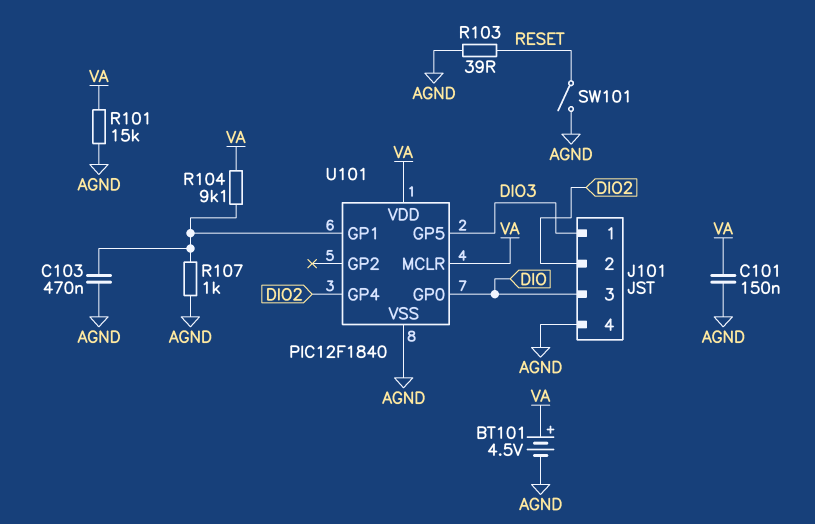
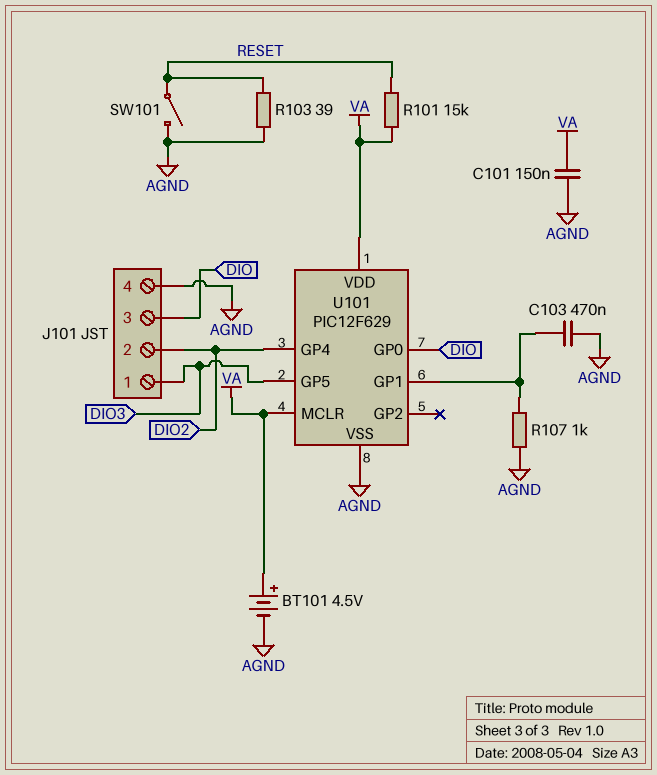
R101: 15k (AGND, VA) -> 15k (RESET, VA)
R104: 9.1k (U101/GP1, VA) -> none
U101: PIC12F1840 -> PIC12F629

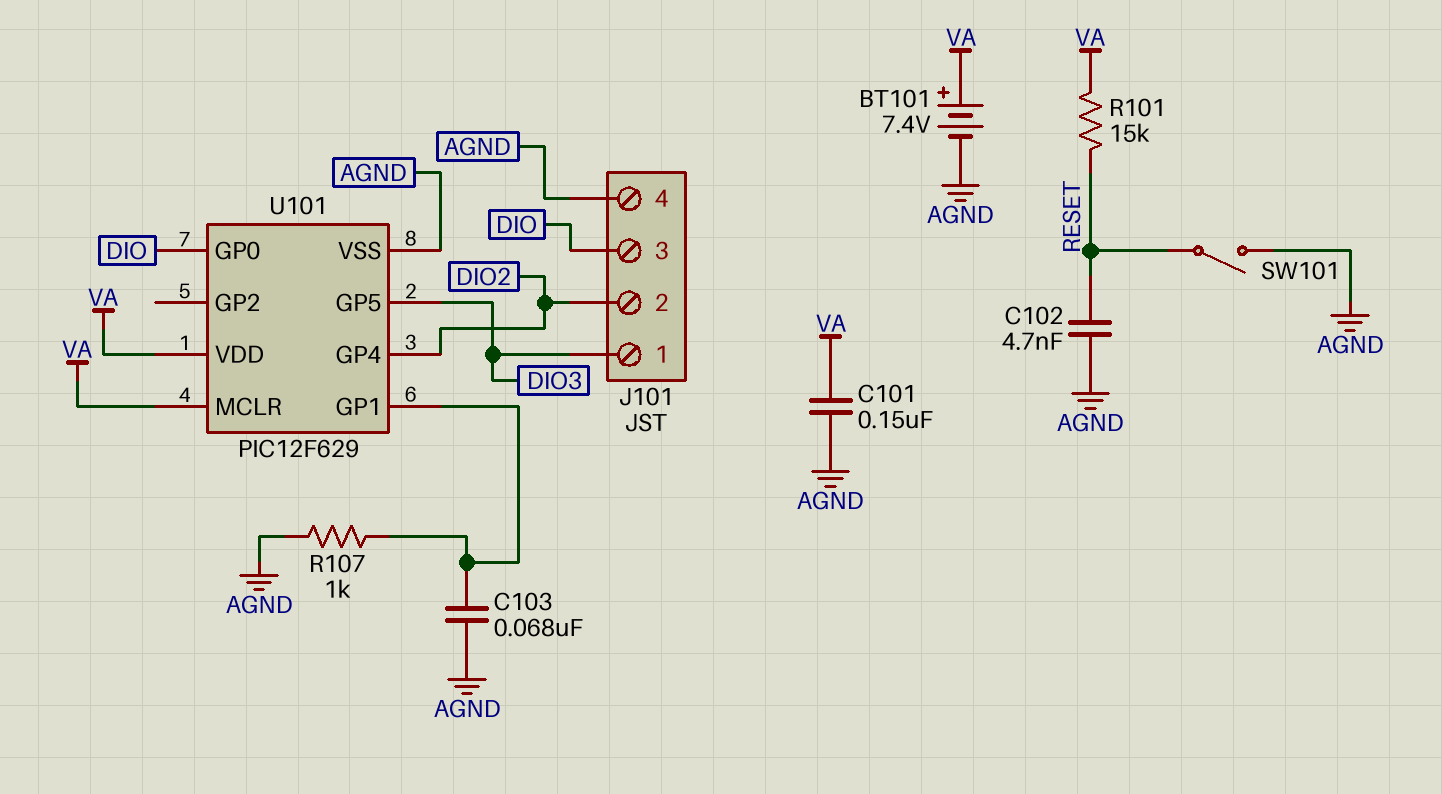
BT101: 4.5V (plus VA, minus AGND) -> 7.4V (plus VA, minus AGND)
C102: none -> 4.7nF (AGND, RESET)
C103: 470nF (AGND, U101/GP1) -> 68nF (AGND, U101/GP1)
R103: 39 (AGND, RESET) -> none

